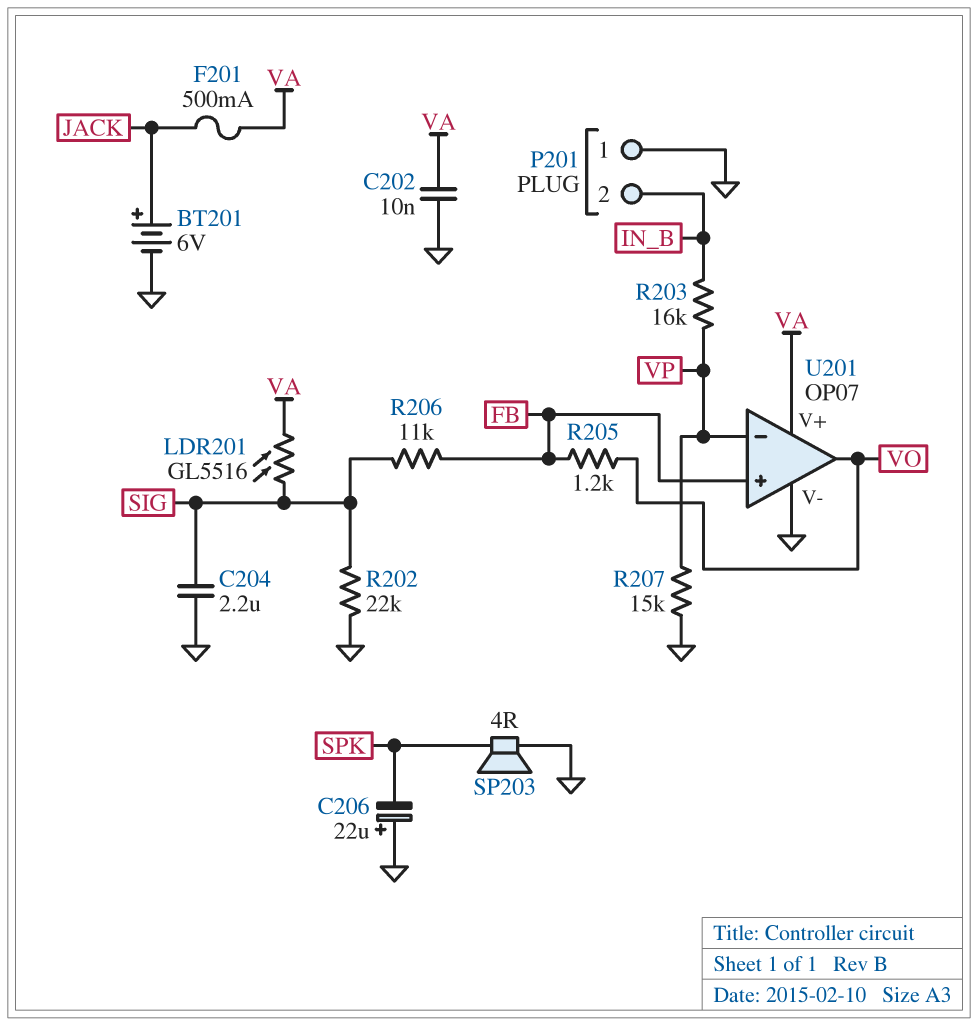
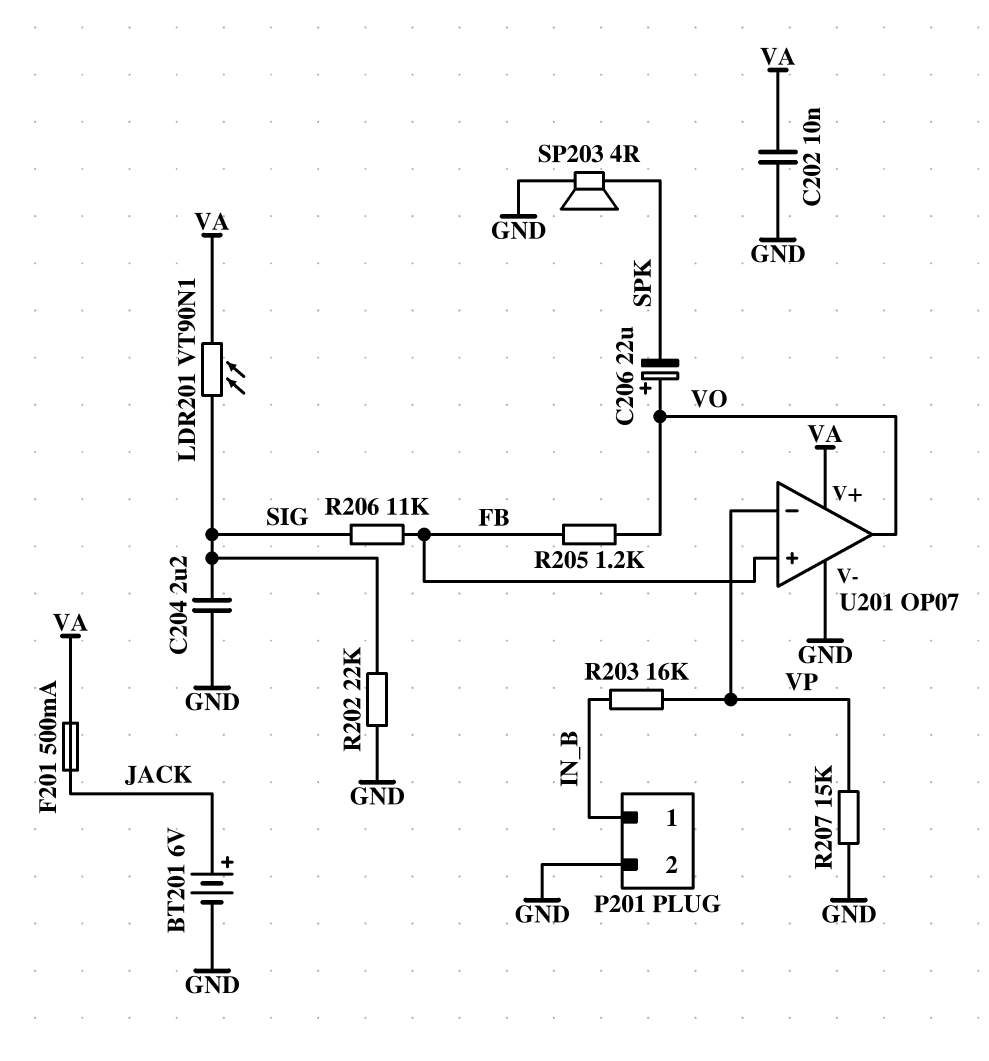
C206: 22uF (plus GND, minus SPK) -> 22uF (plus VO, minus SPK)
LDR201: GL5516 (SIG, VA) -> VT90N1 (SIG, VA)
P201 pin 1: GND -> IN_B
P201 pin 2: IN_B -> GND

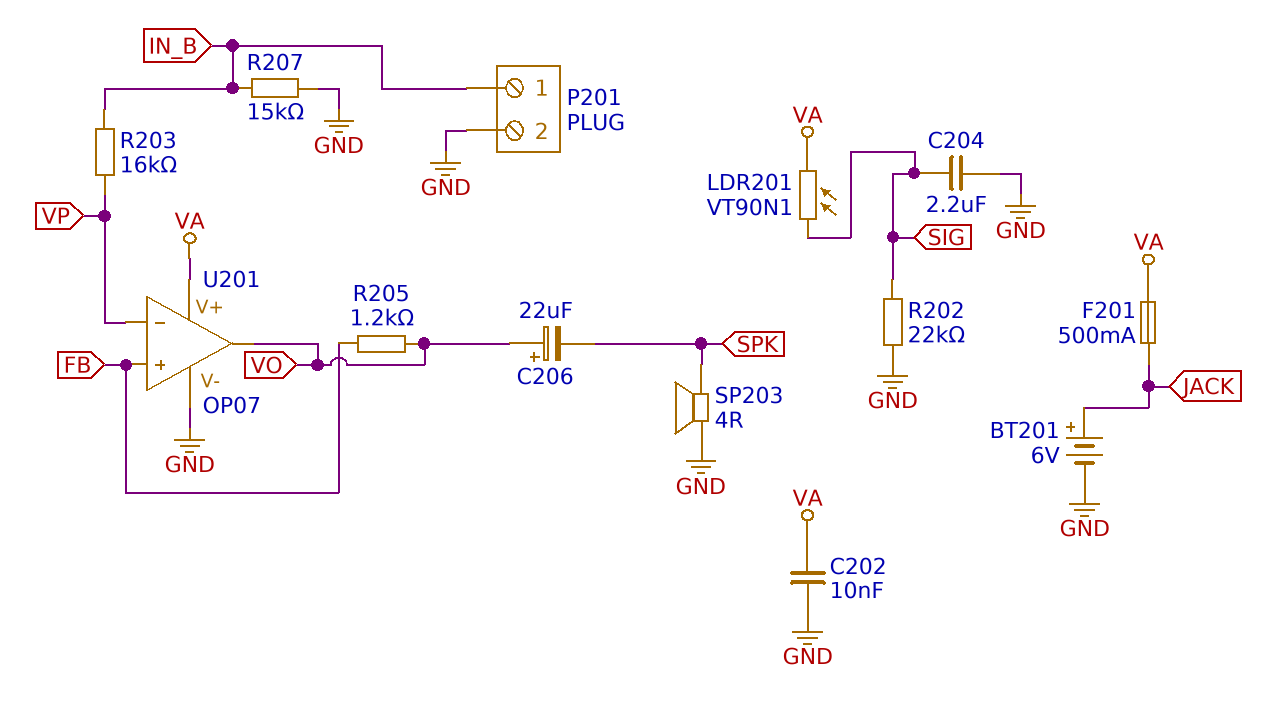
R206: 11k (FB, SIG) -> none
R207: 15k (GND, VP) -> 15k (GND, IN_B)

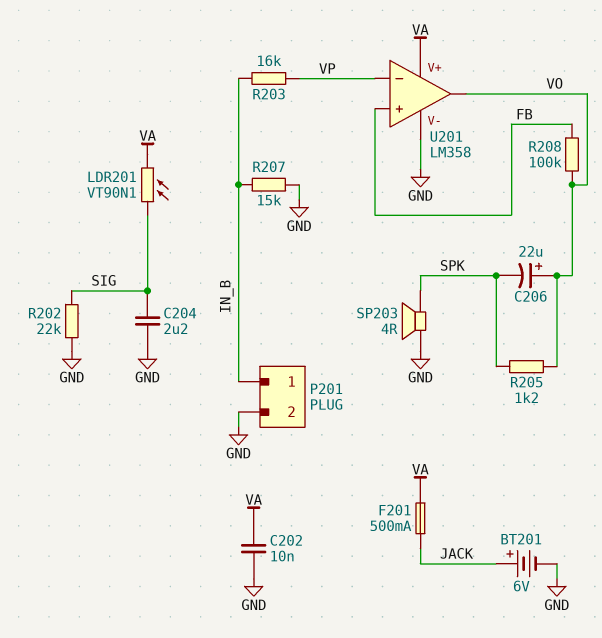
R205: 1.2k (FB, VO) -> 1.2k (SPK, VO)
R208: none -> 100k (FB, VO)
U201: OP07 -> LM358

